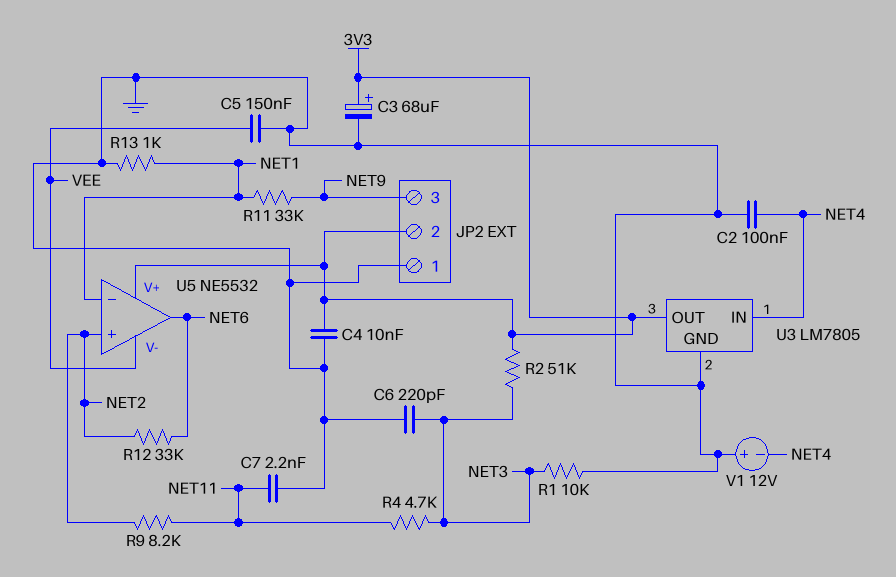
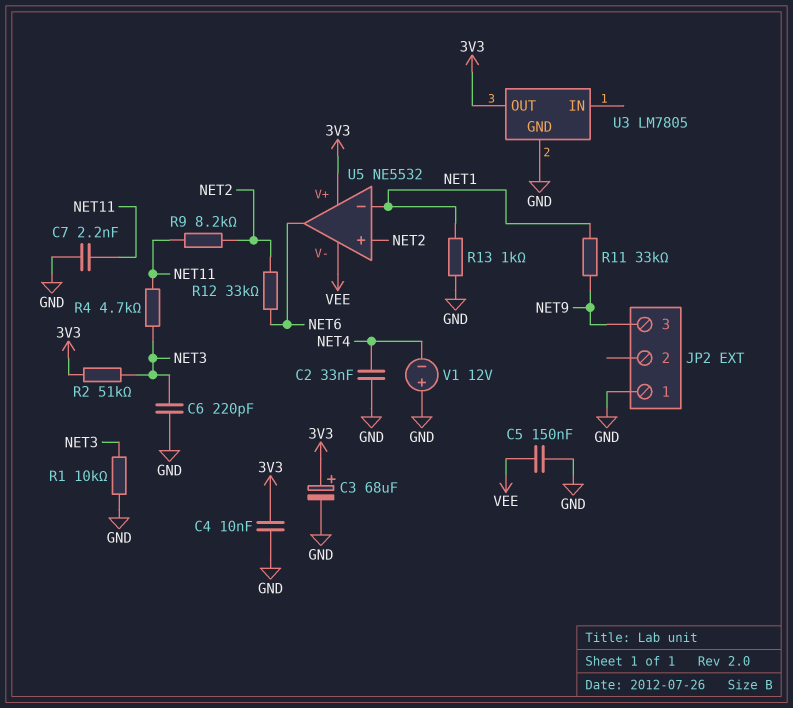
C2: 100nF (GND, NET4) -> 33nF (GND, NET4)
JP2 pin 2: 3V3 -> none
U3 pin IN: NET4 -> none

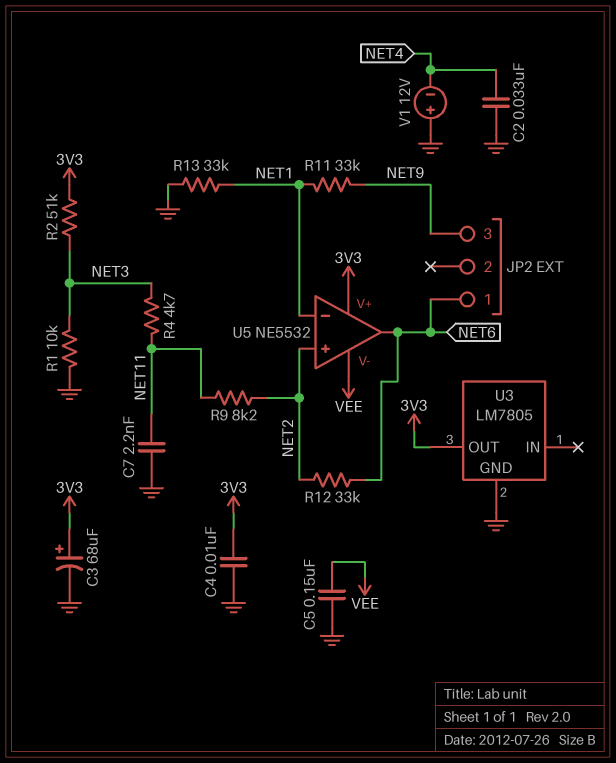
C6: 220pF (GND, NET3) -> none
JP2 pin 1: GND -> NET6
R13: 1k (GND, NET1) -> 33k (GND, NET1)

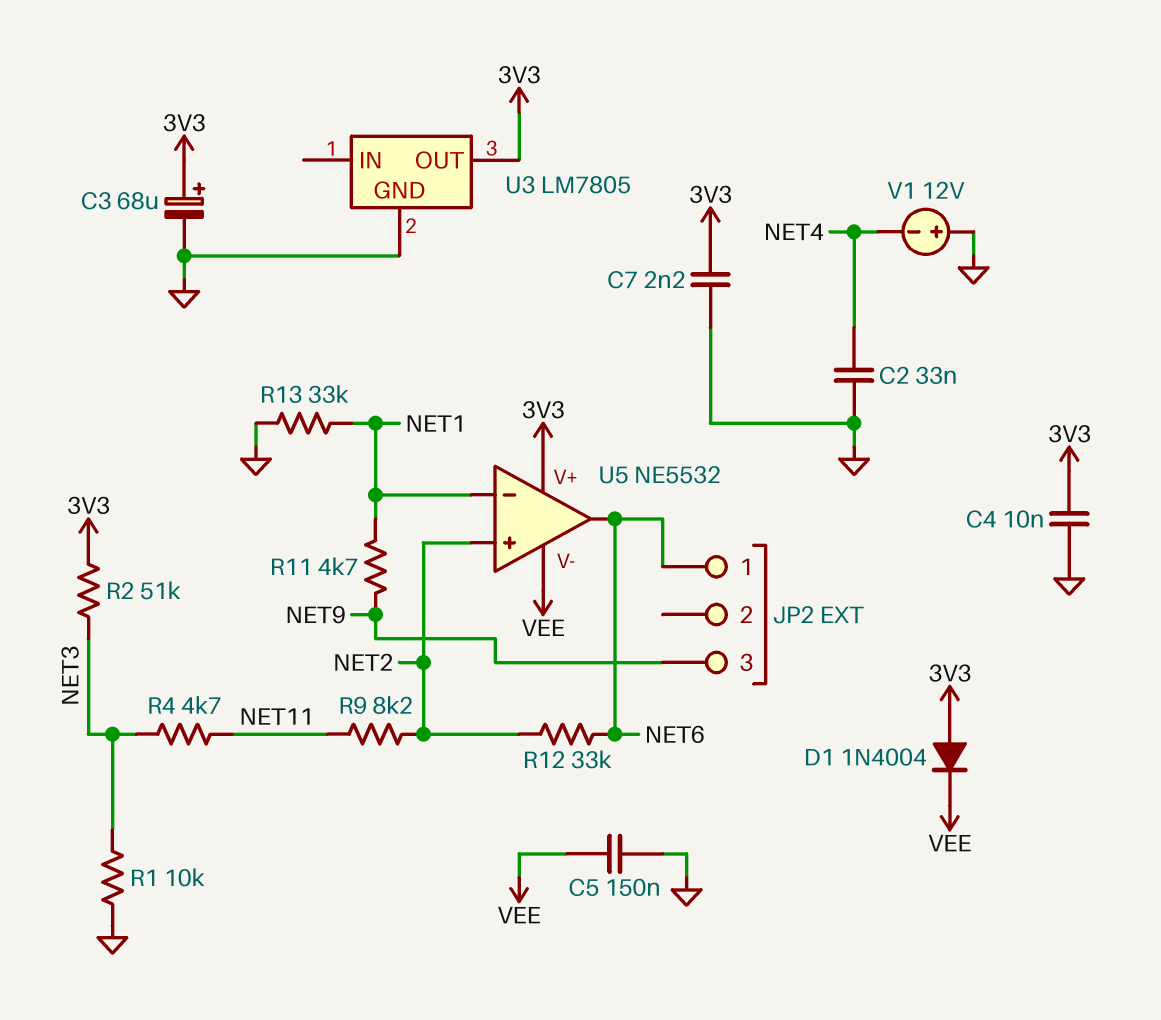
C7: 2.2nF (GND, NET11) -> 2.2nF (3V3, GND)
D1: none -> diode 1N4004 (A 3V3, K VEE)
R11: 33k (NET1, NET9) -> 4.7k (NET1, NET9)

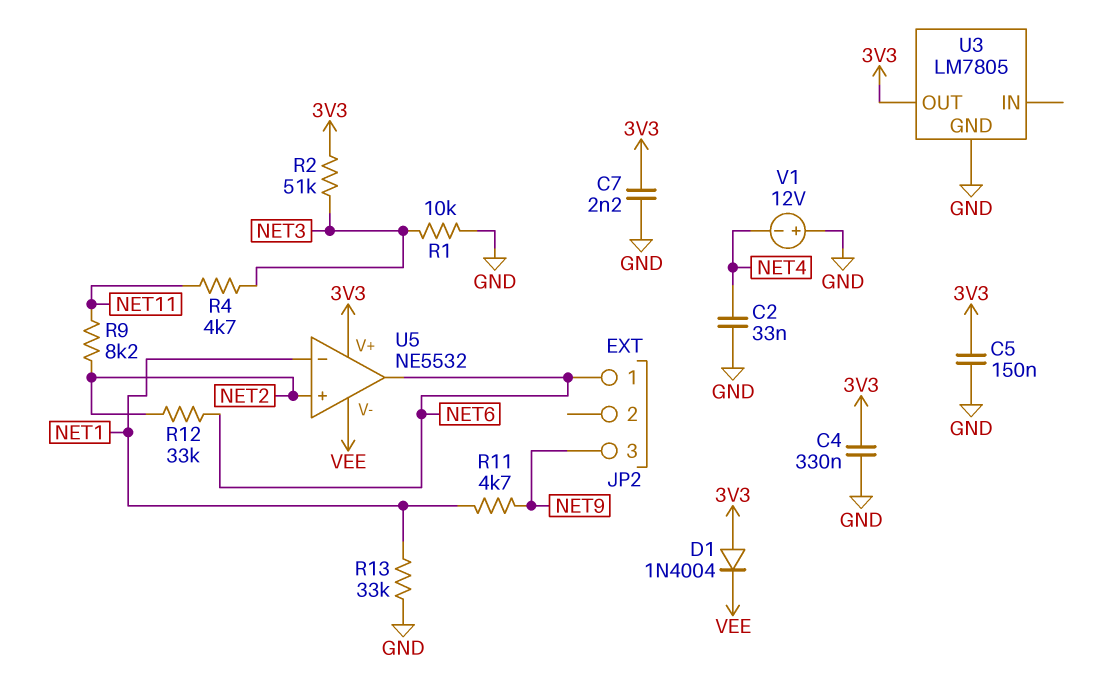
C3: 68uF (plus 3V3, minus GND) -> none
C4: 10nF (3V3, GND) -> 330nF (3V3, GND)
C5: 150nF (GND, VEE) -> 150nF (3V3, GND)

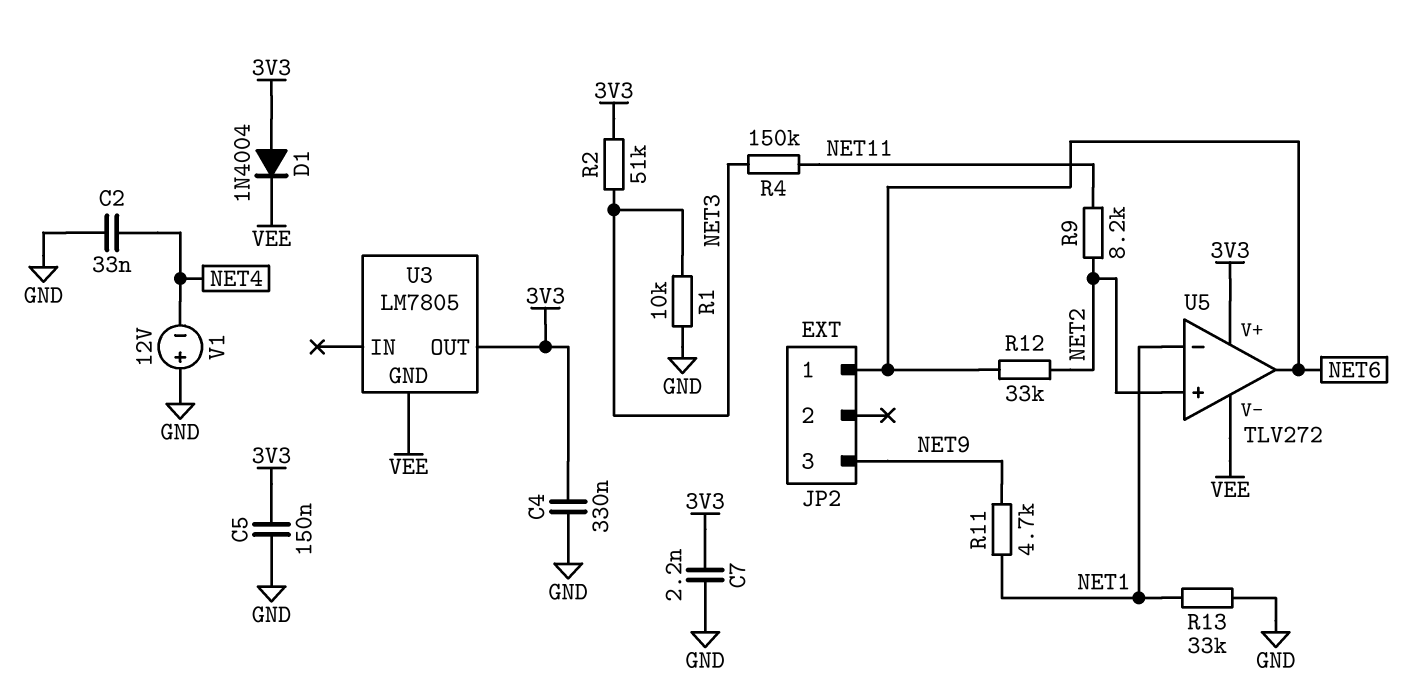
R4: 4.7k (NET3, NET11) -> 150k (NET3, NET11)
U3 pin GND: GND -> VEE
U5: NE5532 -> TLV272

